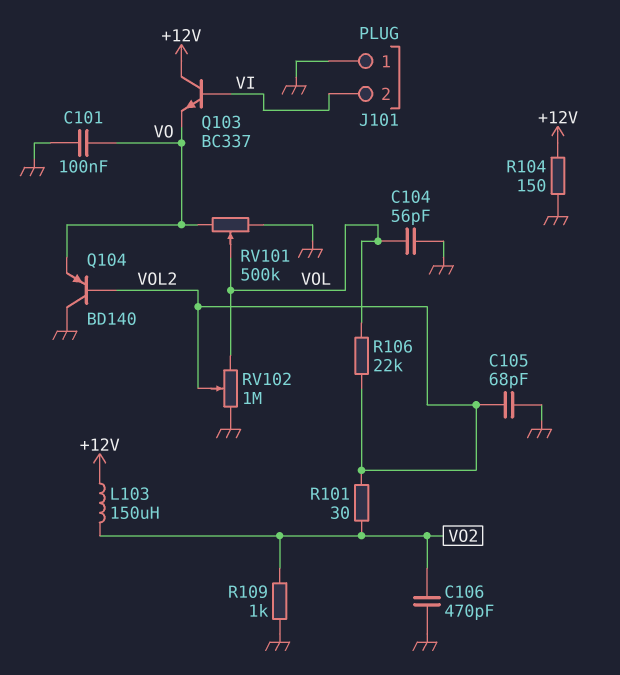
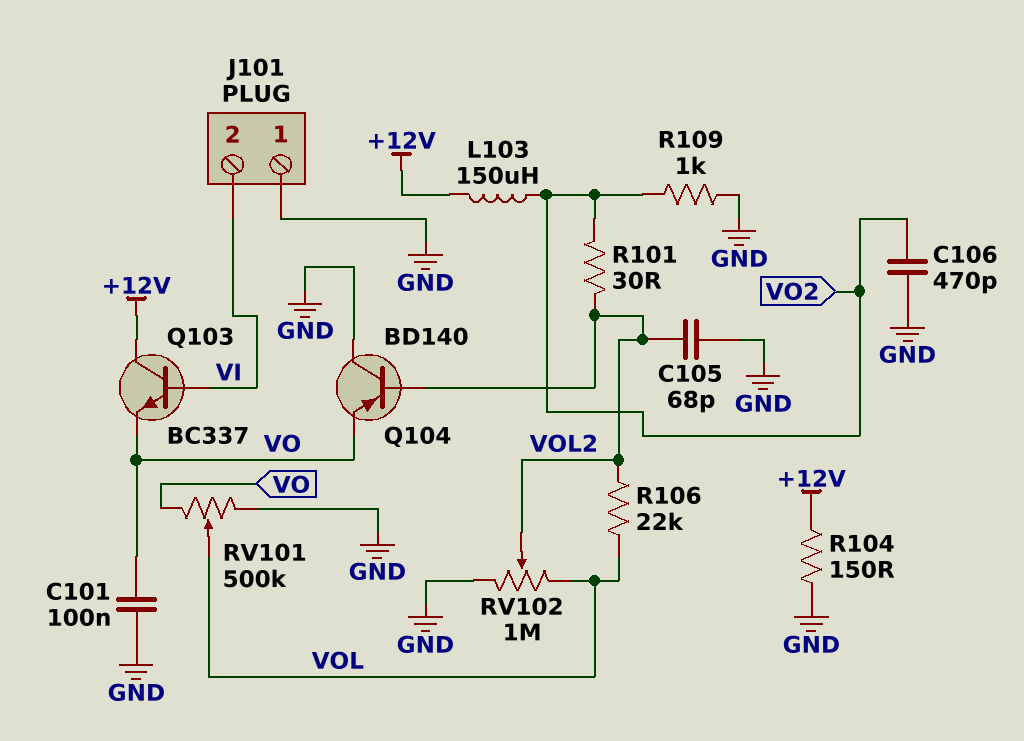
C104: 56pF (GND, VOL) -> none

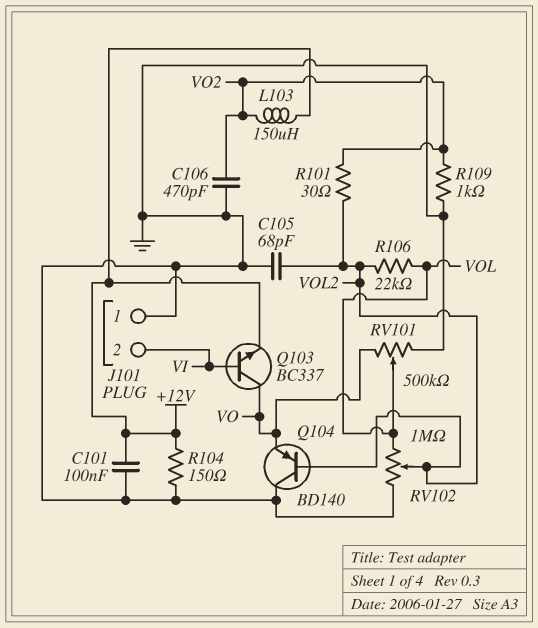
C101: 100nF (GND, VO) -> 100nF (+12V, GND)
Q103: NPN BC337 (B VI, C +12V, E VO) -> NPN BC337 (B VI, C VO, E +12V)

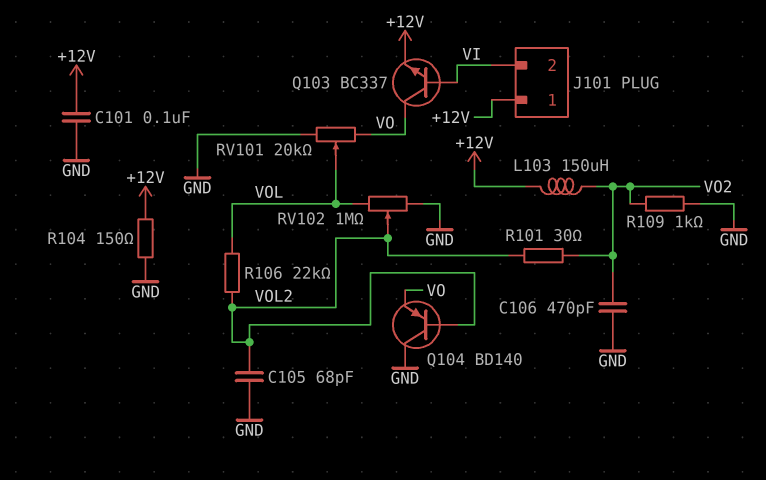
J101 pin 1: GND -> +12V
RV101: 500k (GND, VO, wiper VOL) -> 20k (GND, VO, wiper VOL)

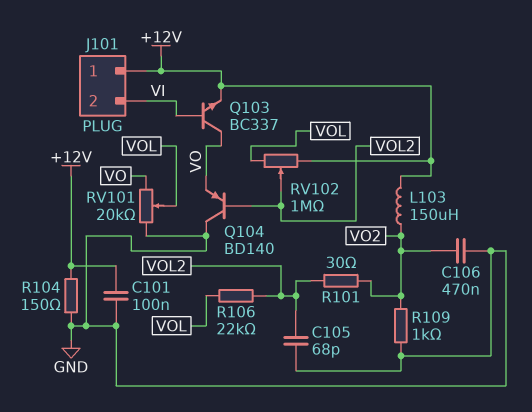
C106: 470pF (GND, VO2) -> 470nF (GND, VO2)
RV102: 1M (GND, VOL, wiper VOL2) -> 1M (+12V, VOL, wiper VOL2)

